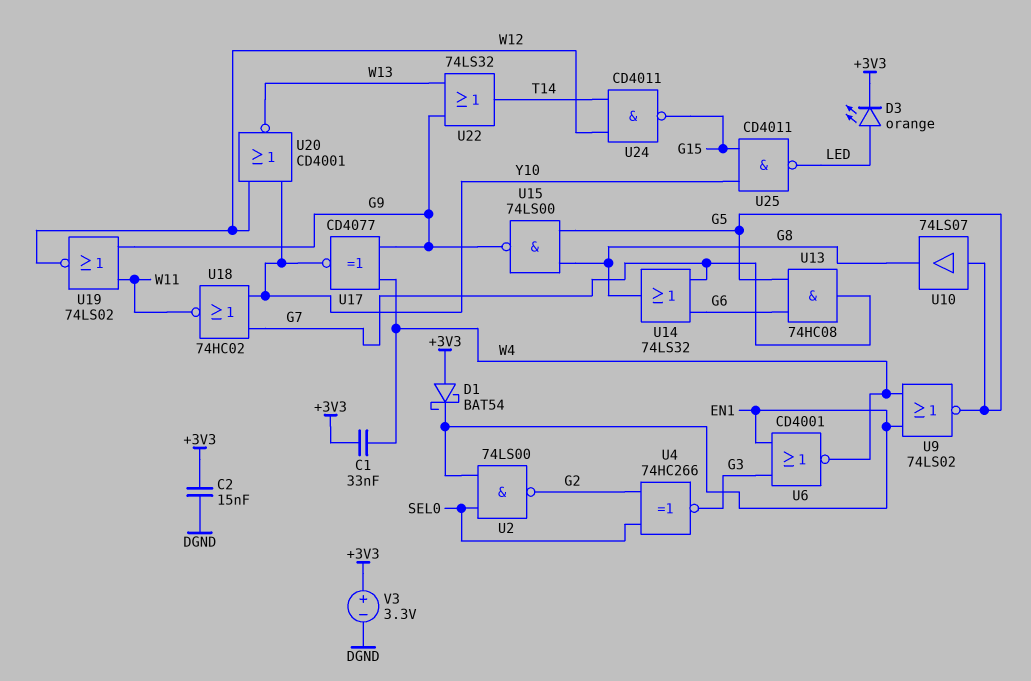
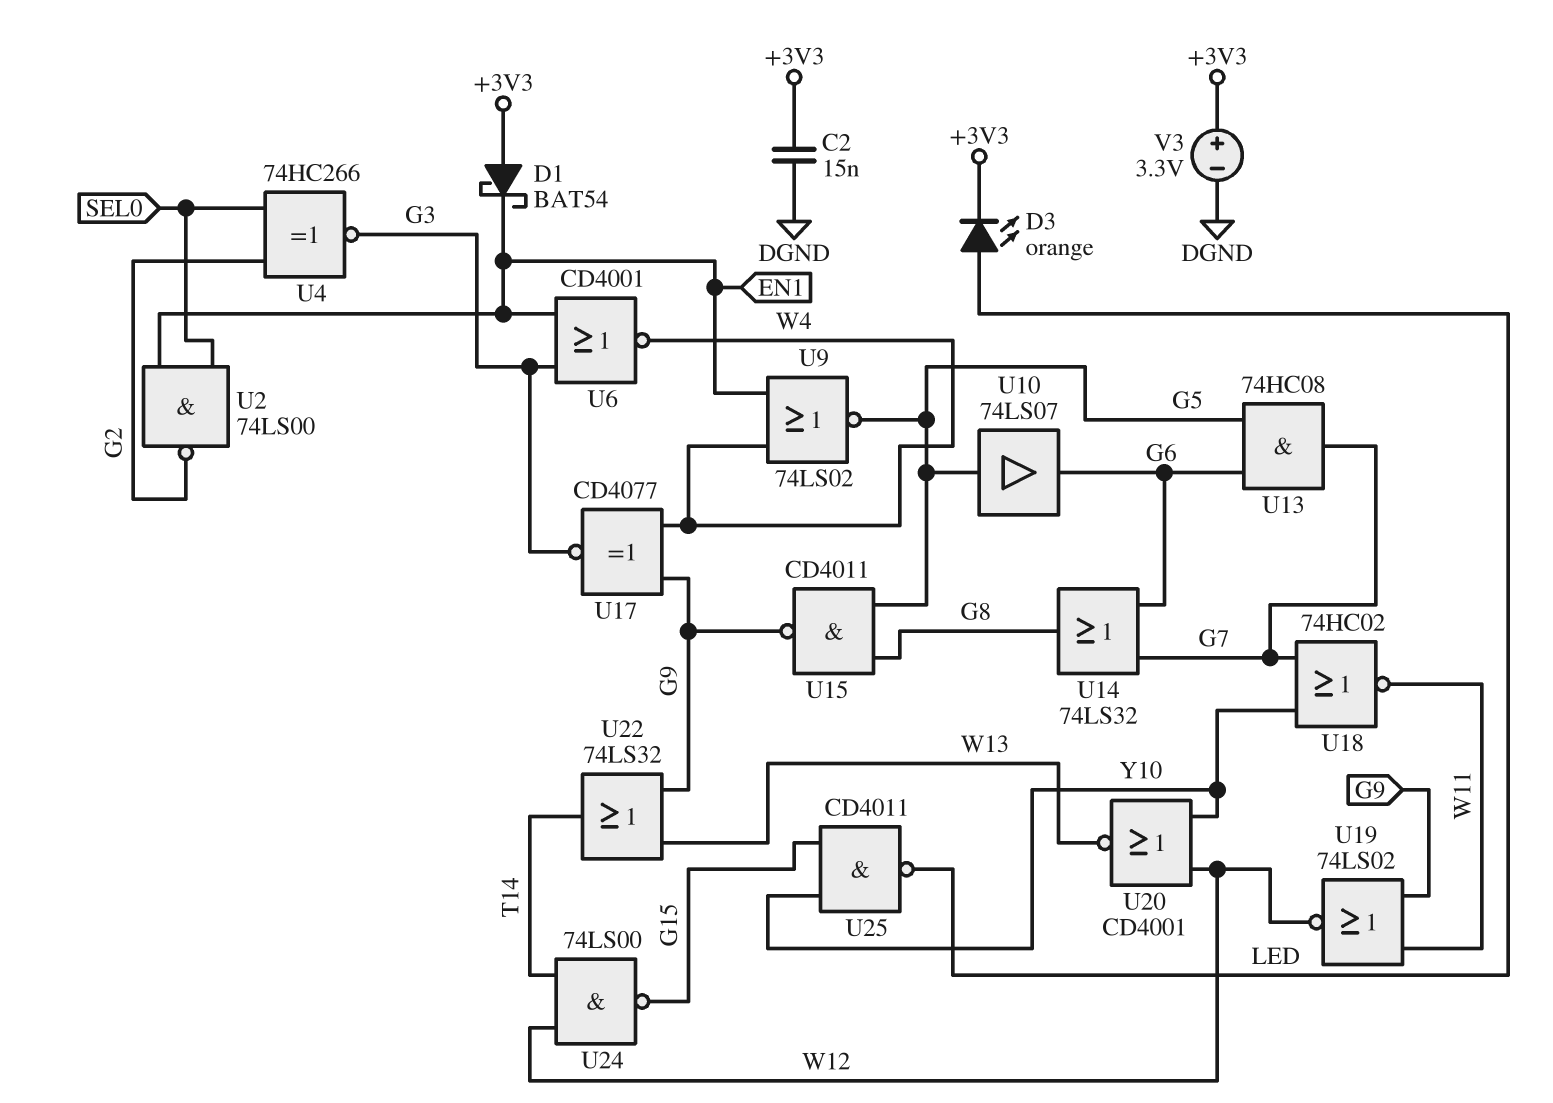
C1: 33nF (+3V3, W4) -> none
U10: buffer 74LS07 (in G5, out G8) -> buffer 74LS07 (in G5, out G6)
U15: NAND 74LS00 (in G5, in G8, out G9) -> NAND CD4011 (in G5, in G8, out G9)
U17: XNOR CD4077 (in G9, in W4, out Y10) -> XNOR CD4077 (in G9, in W4, out G3)
U24: NAND CD4011 (in T14, in W12, out G15) -> NAND 74LS00 (in T14, in W12, out G15)

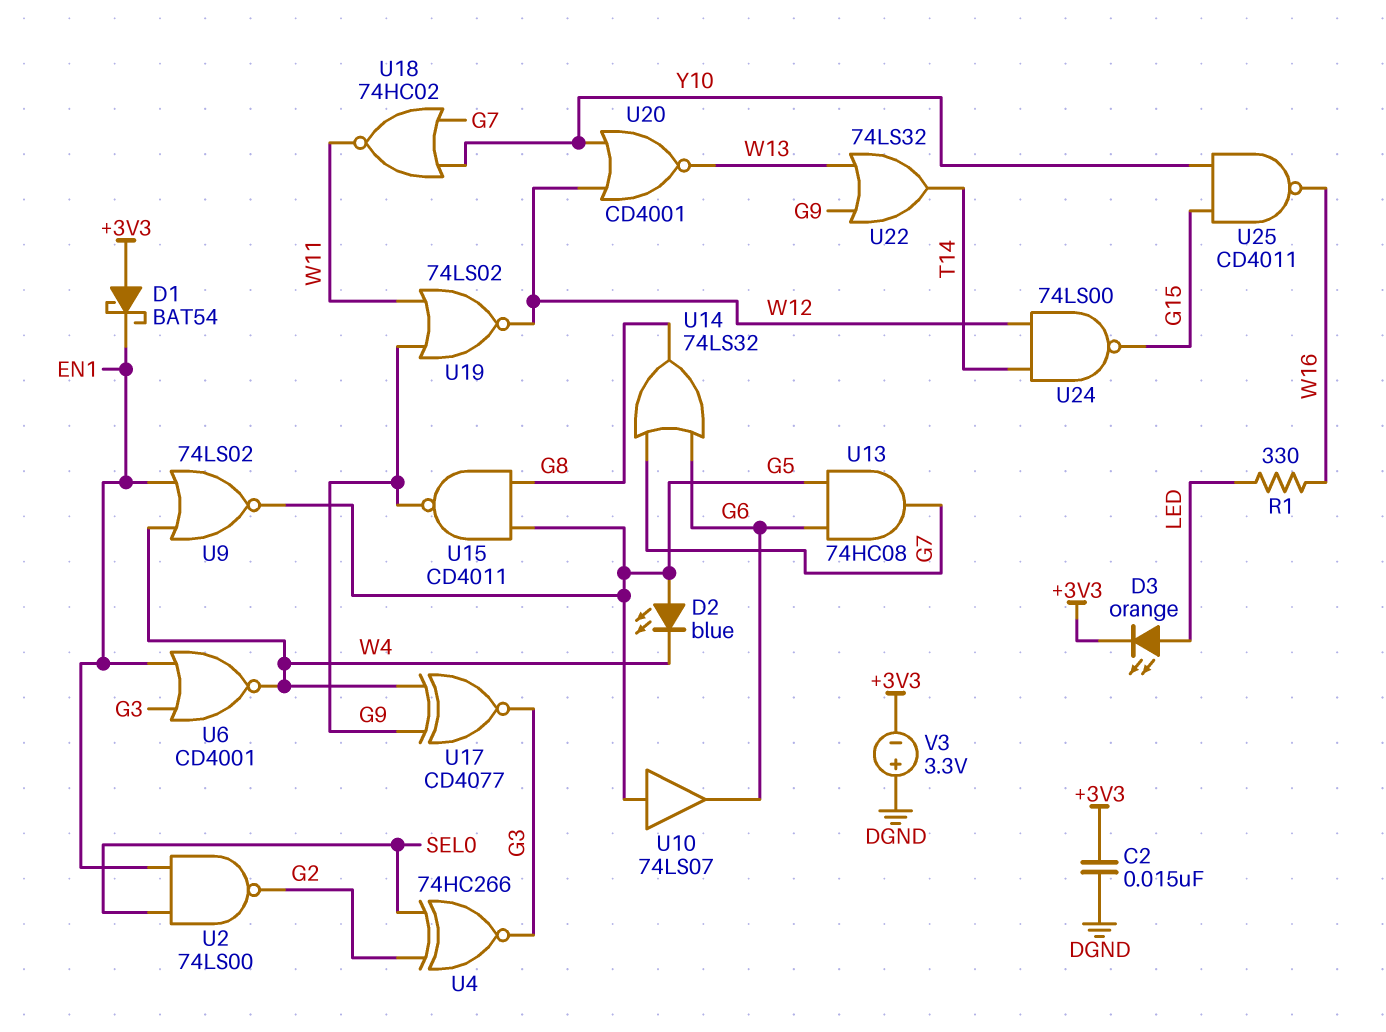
D2: none -> LED blue (A G5, K W4)
R1: none -> 330 (LED, W16)
U25: NAND CD4011 (in G15, in Y10, out LED) -> NAND CD4011 (in G15, in Y10, out W16)
V3: 3.3V (plus +3V3, minus DGND) -> 3.3V (plus DGND, minus +3V3)

